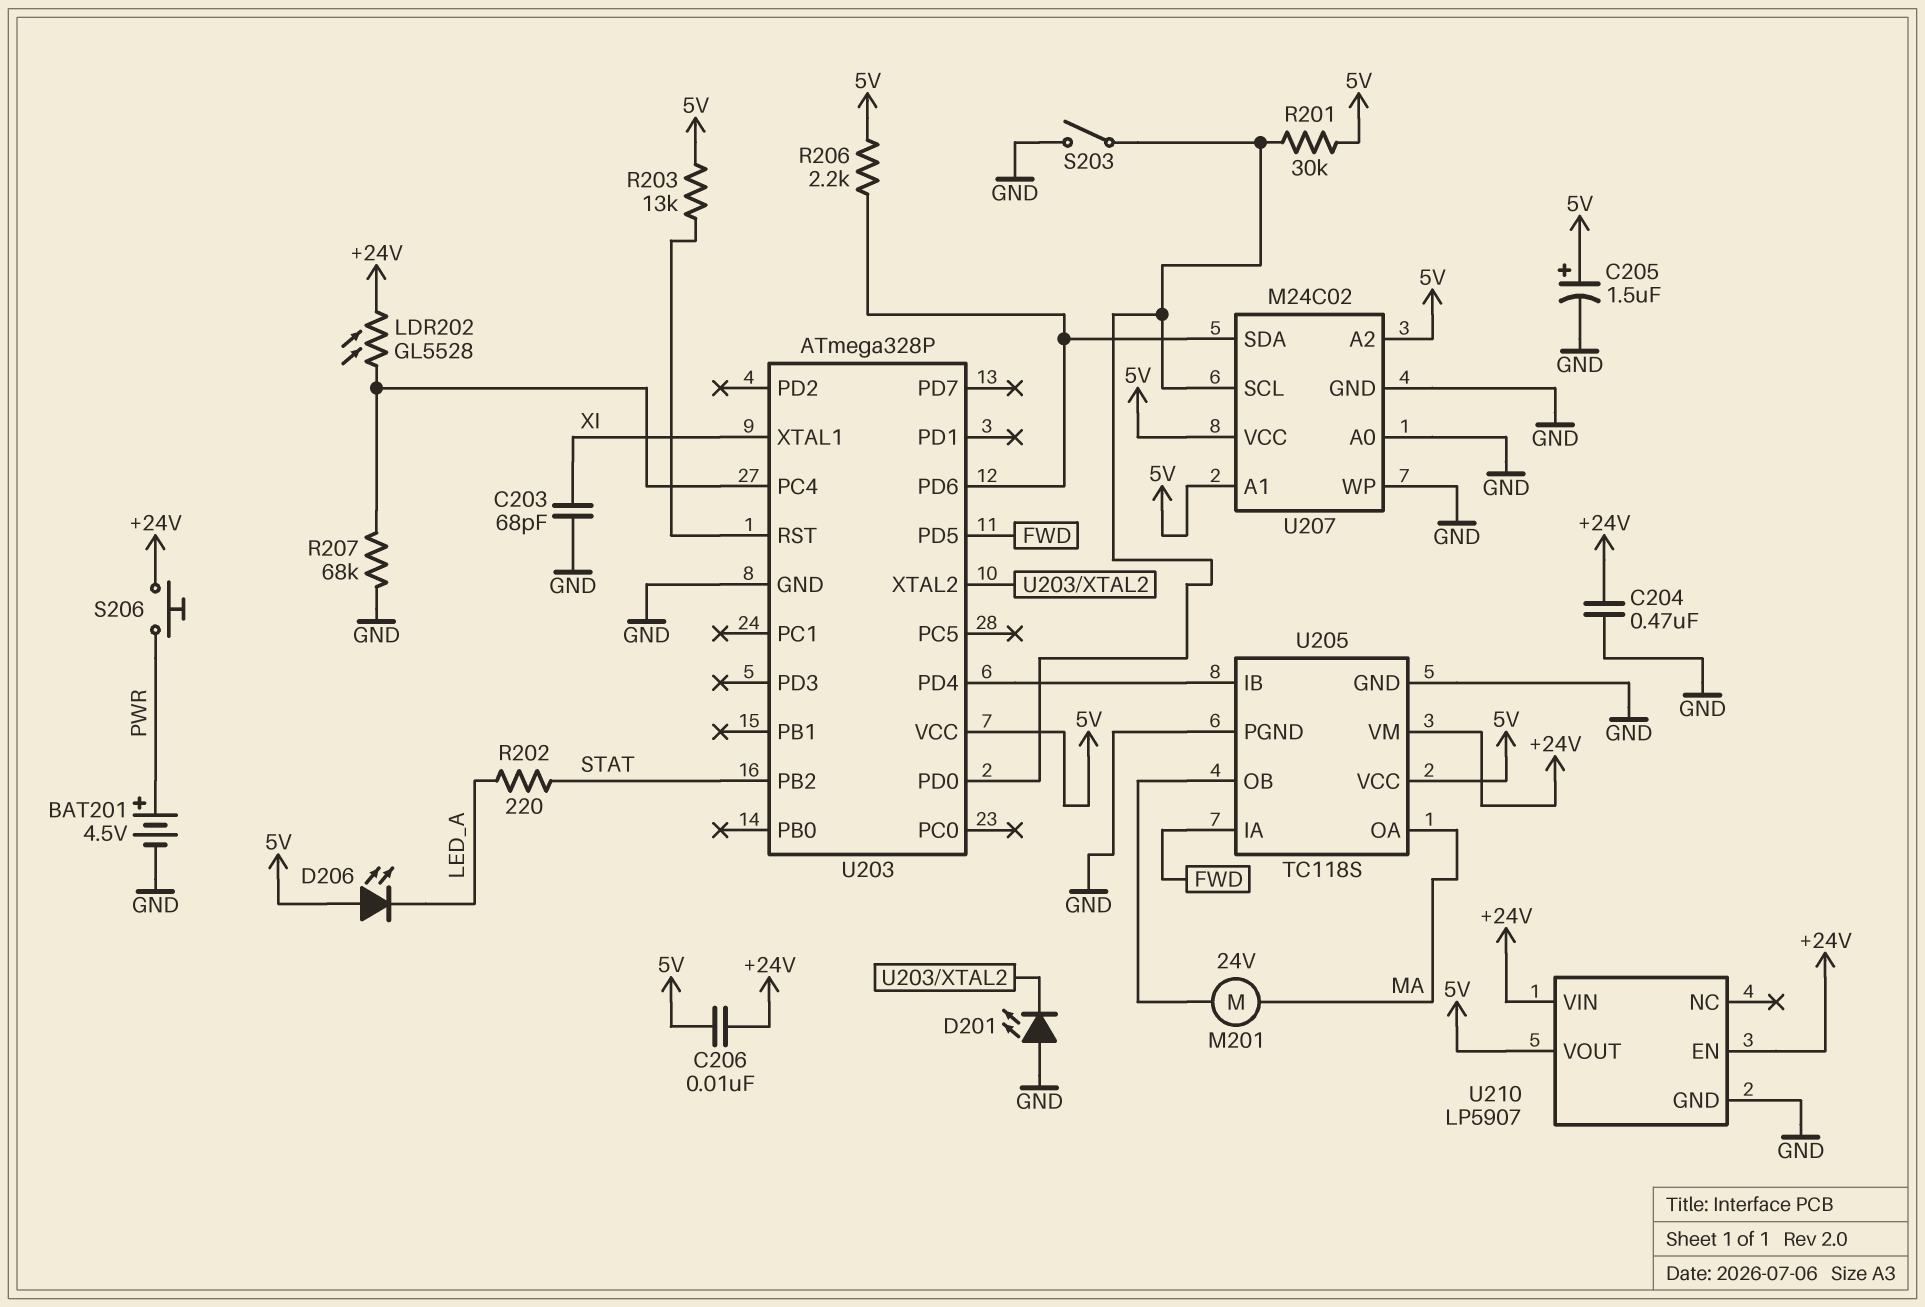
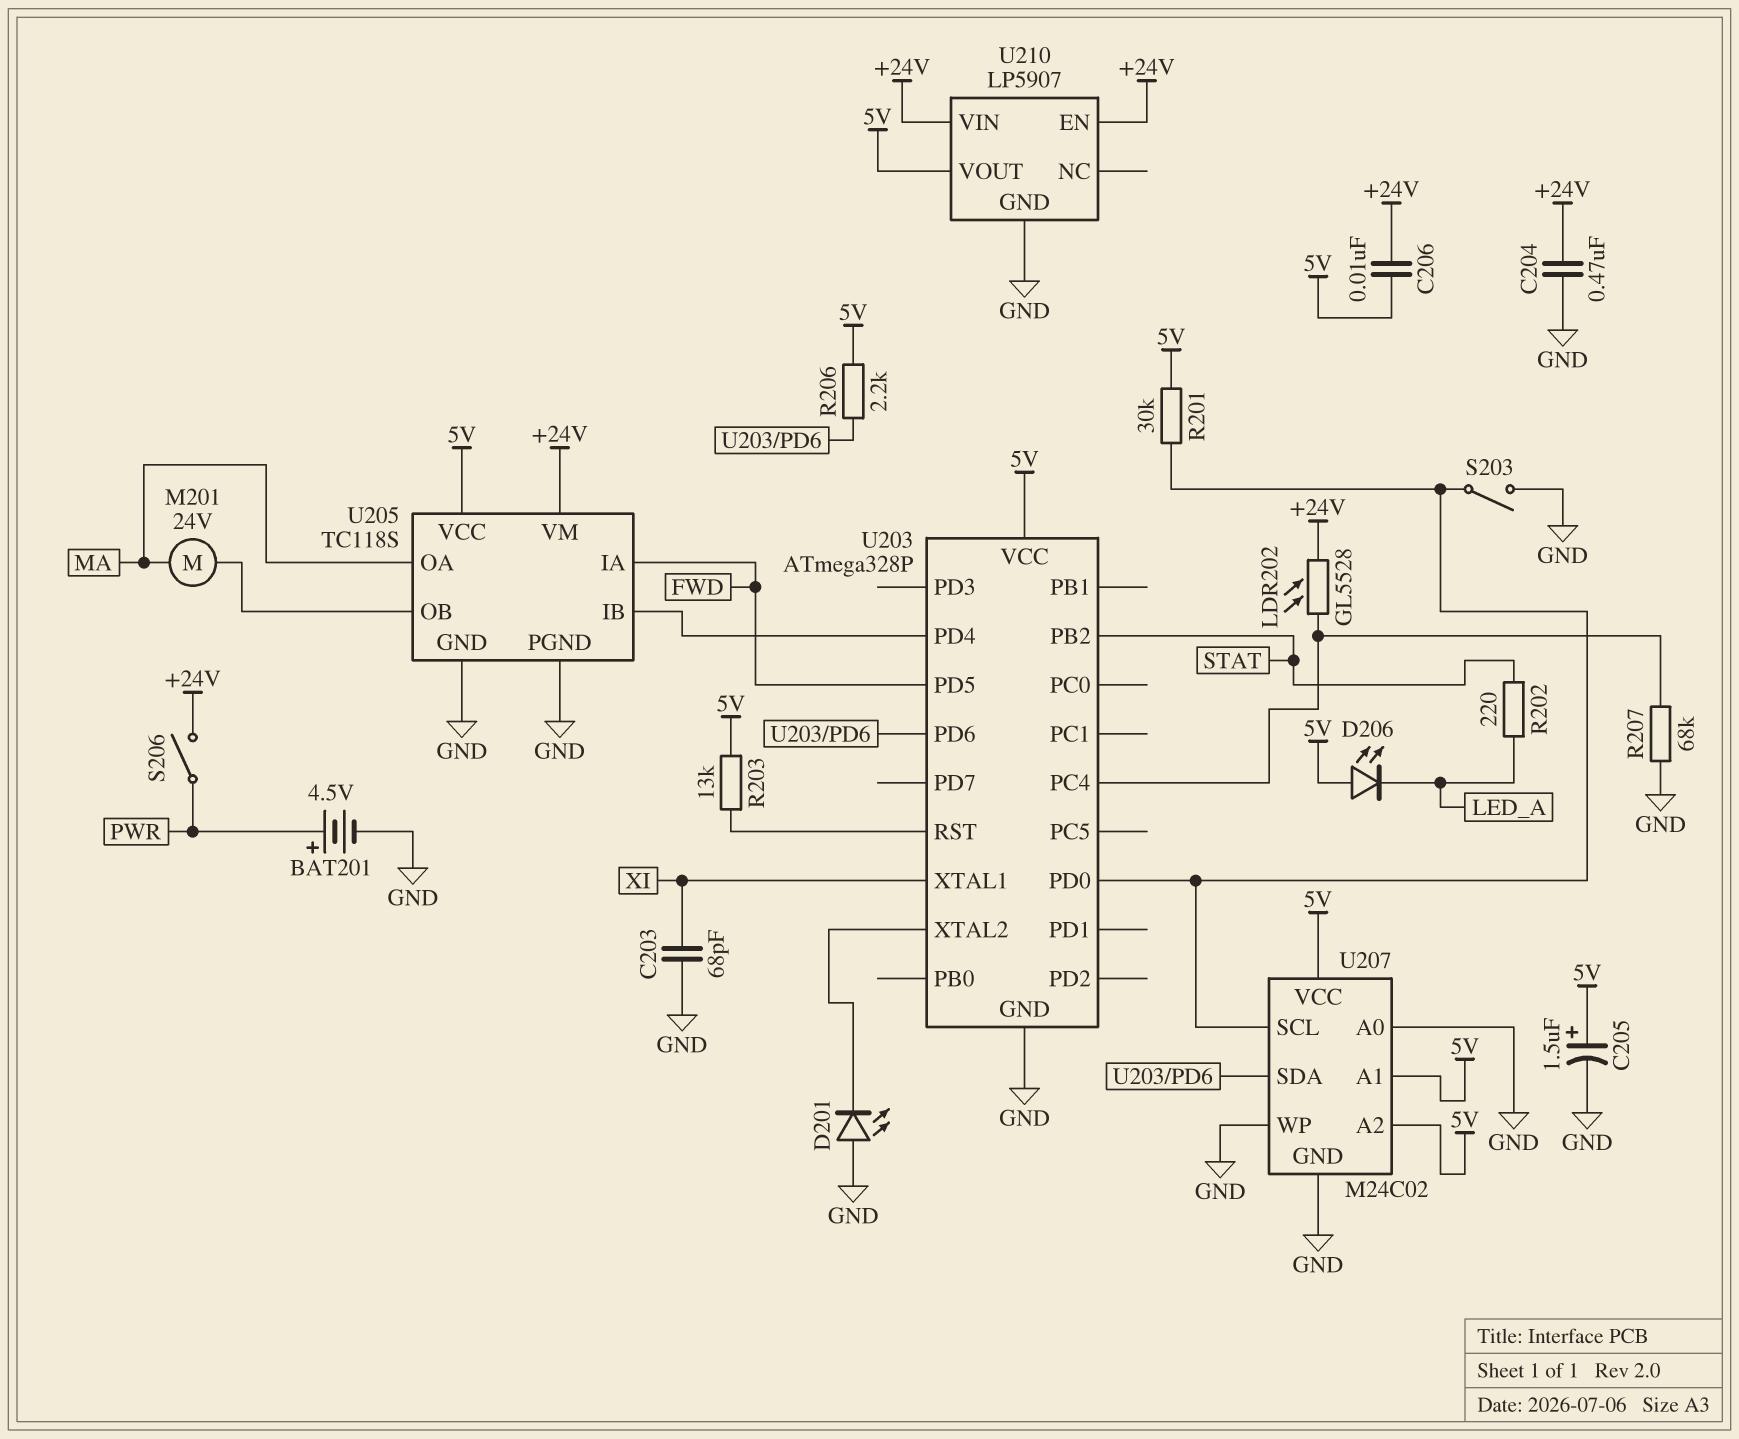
S206: button (+24V, PWR) -> switch (+24V, PWR)

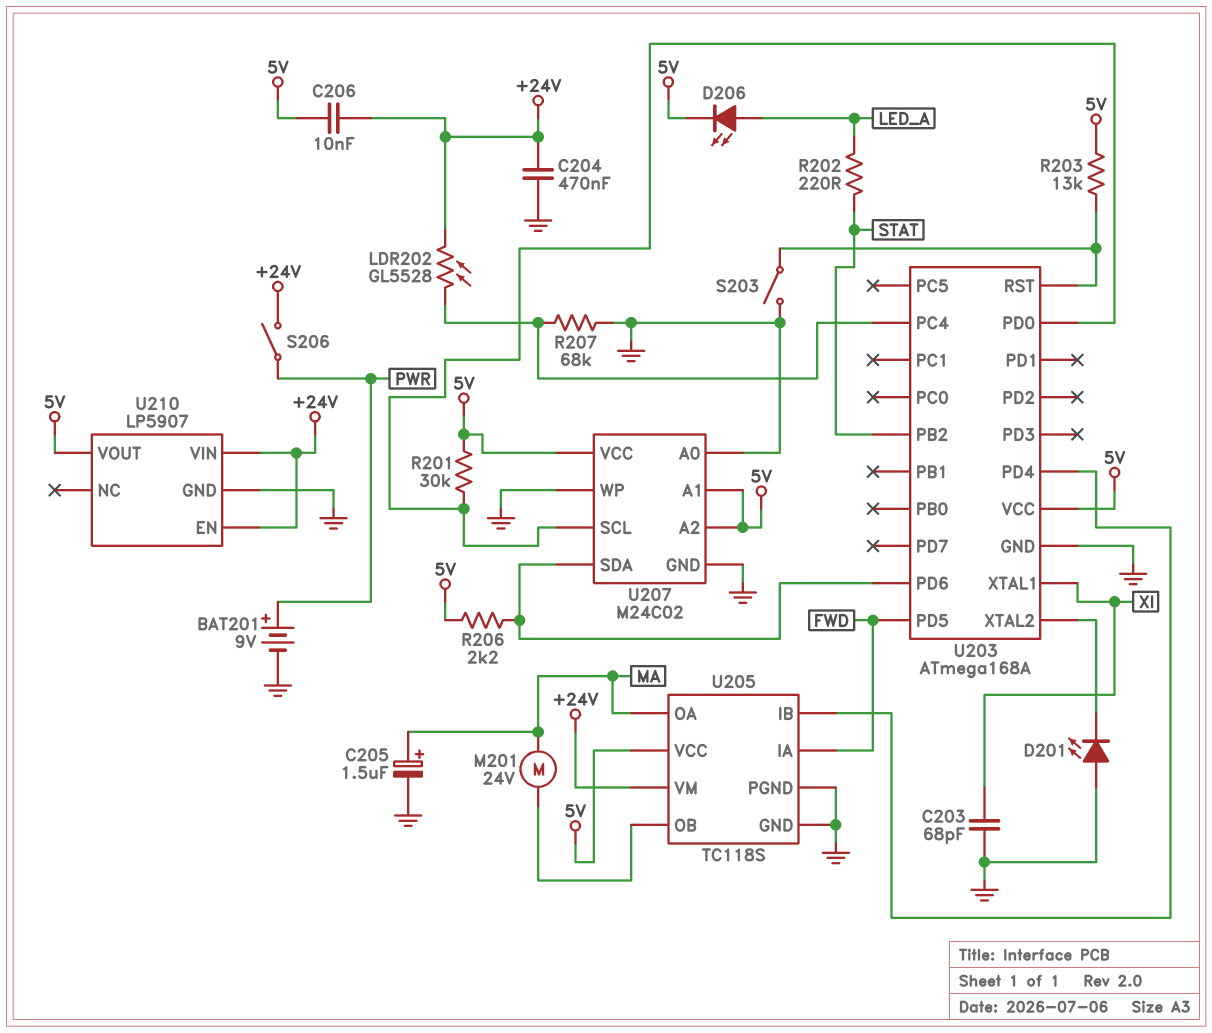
BAT201: 4.5V (plus PWR, minus GND) -> 9V (plus PWR, minus GND)
C205: 1.5uF (plus 5V, minus GND) -> 1.5uF (plus MA, minus GND)
D206: LED (A 5V, K LED_A) -> LED (A LED_A, K 5V)
S203: switch (GND, U203/PD0) -> switch (GND, U203/RST)
U203: ATmega328P -> ATmega168A

